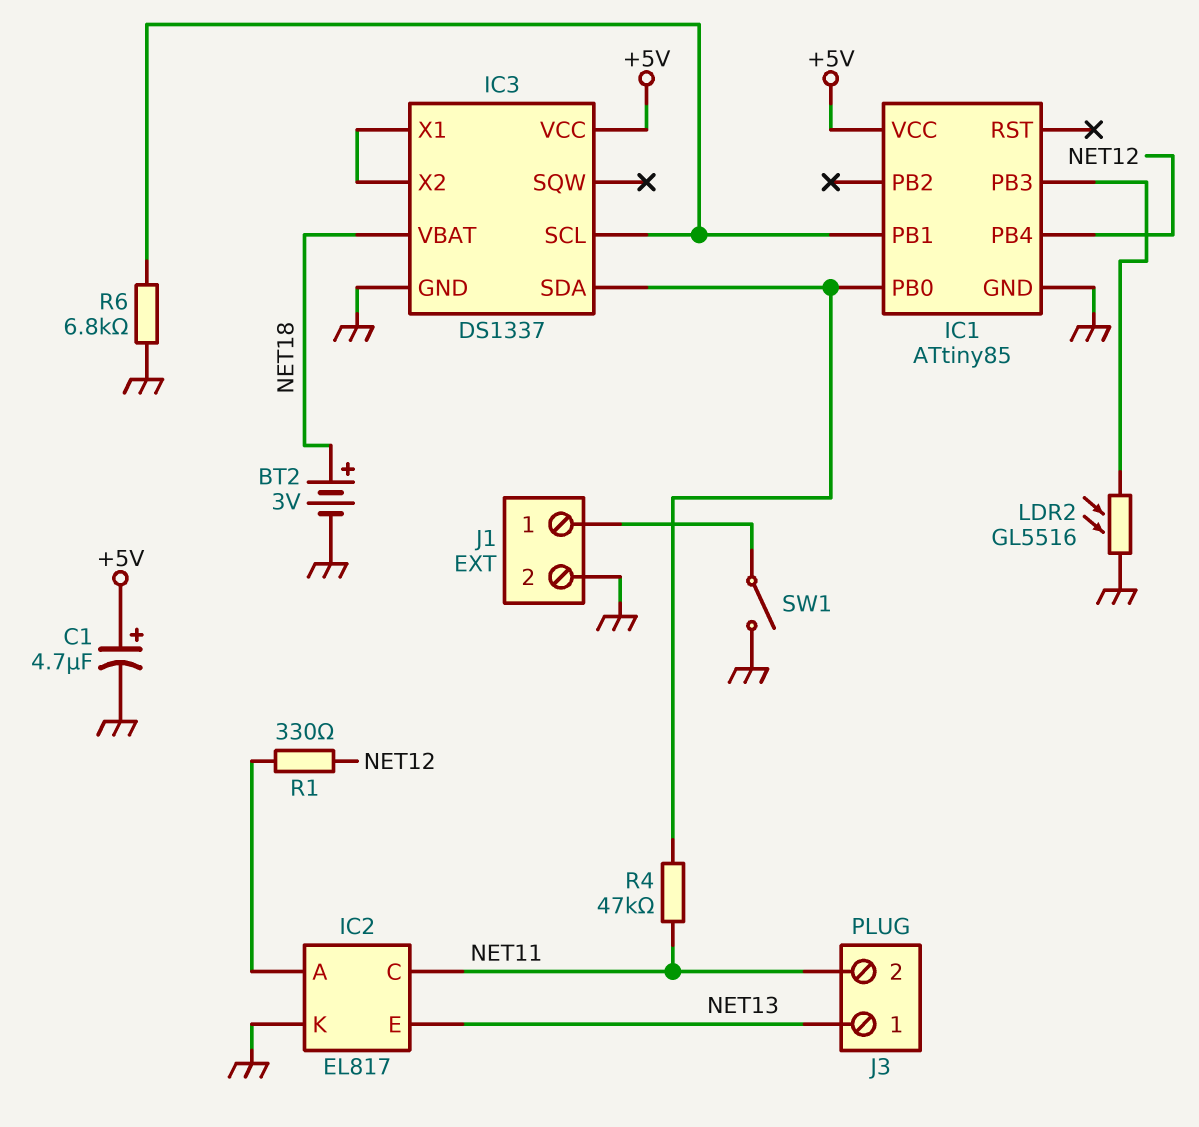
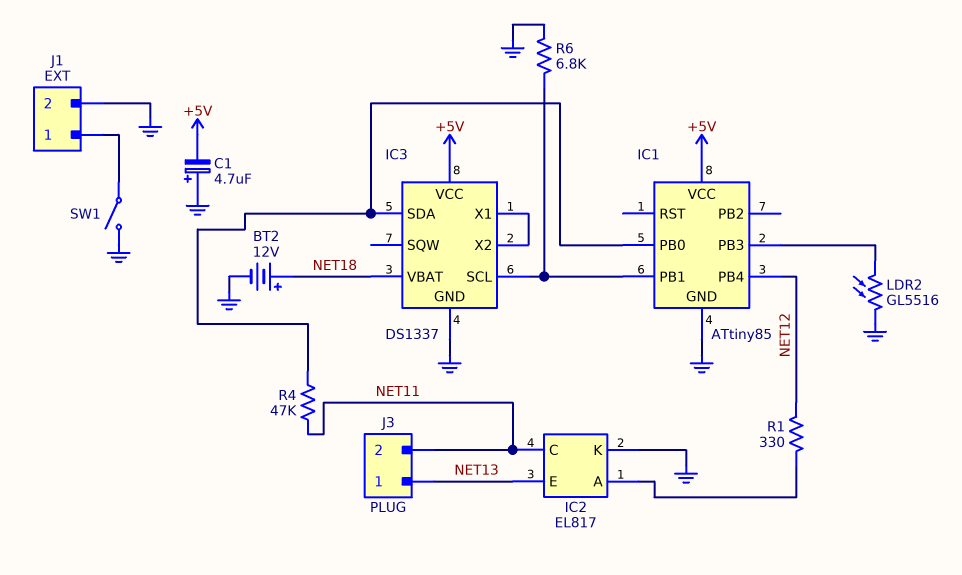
BT2: 3V (plus NET18, minus GND) -> 12V (plus NET18, minus GND)
C1: 4.7uF (plus +5V, minus GND) -> 4.7uF (plus GND, minus +5V)

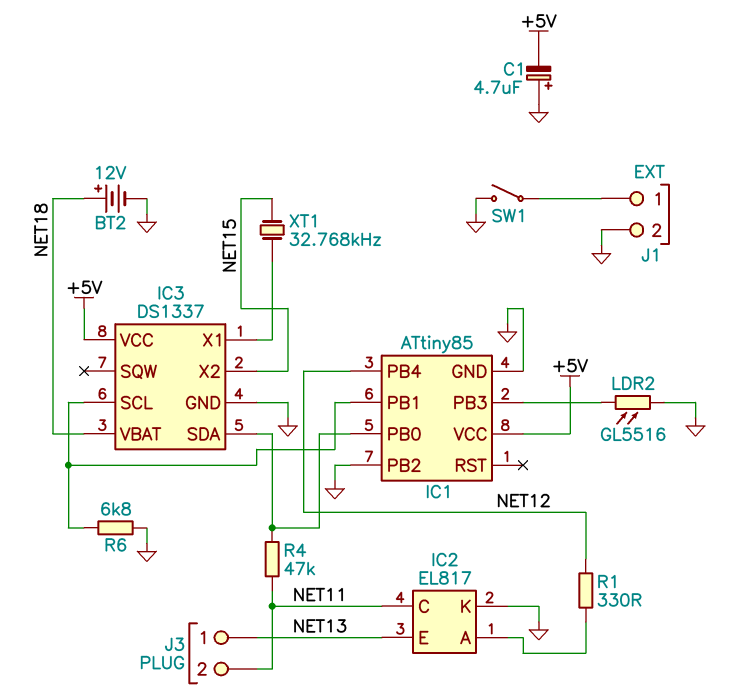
IC1 pin PB2: none -> GND
IC3 pin X2: IC3/X1 -> NET15
XT1: none -> 32.768kHz (IC3/X1, NET15)

